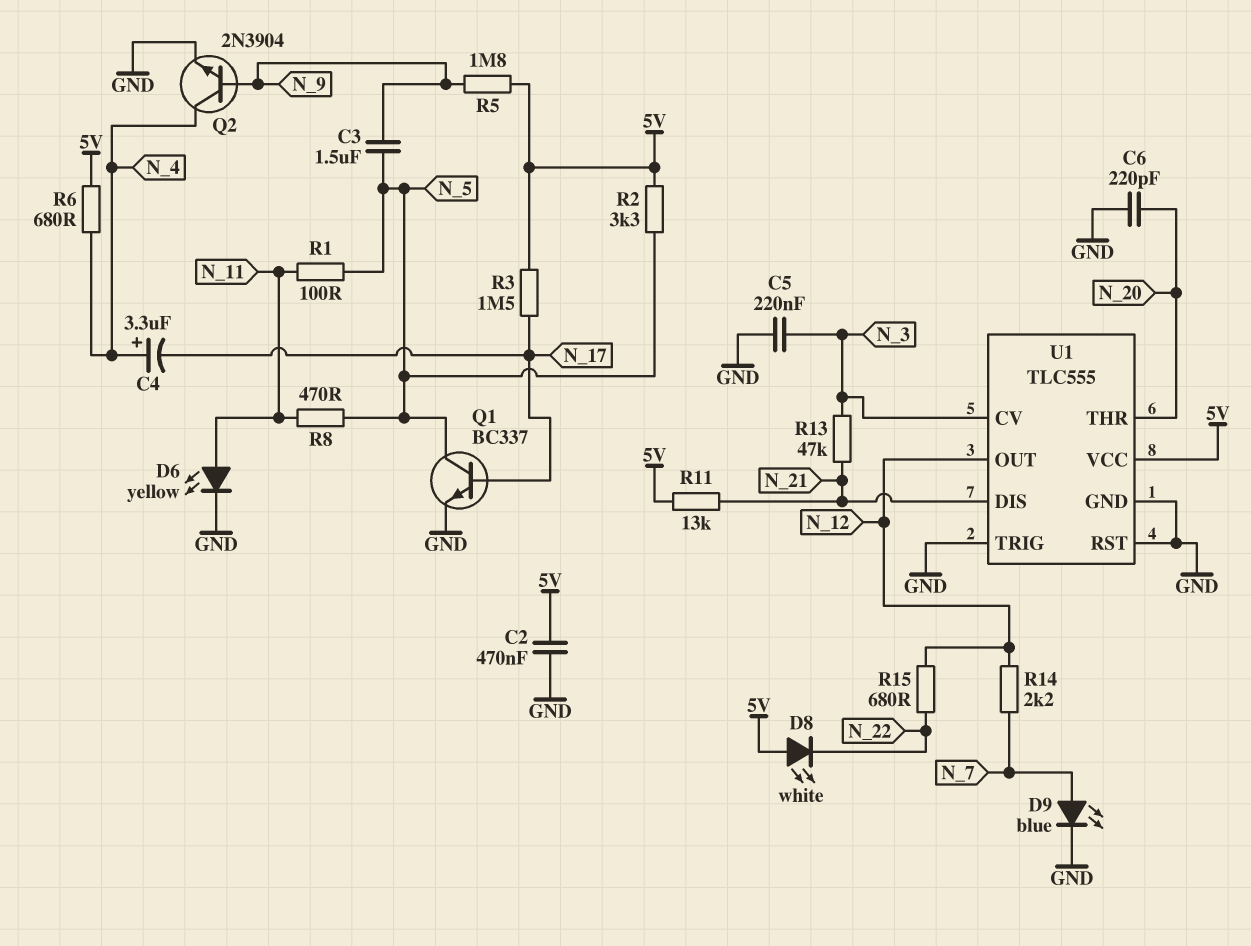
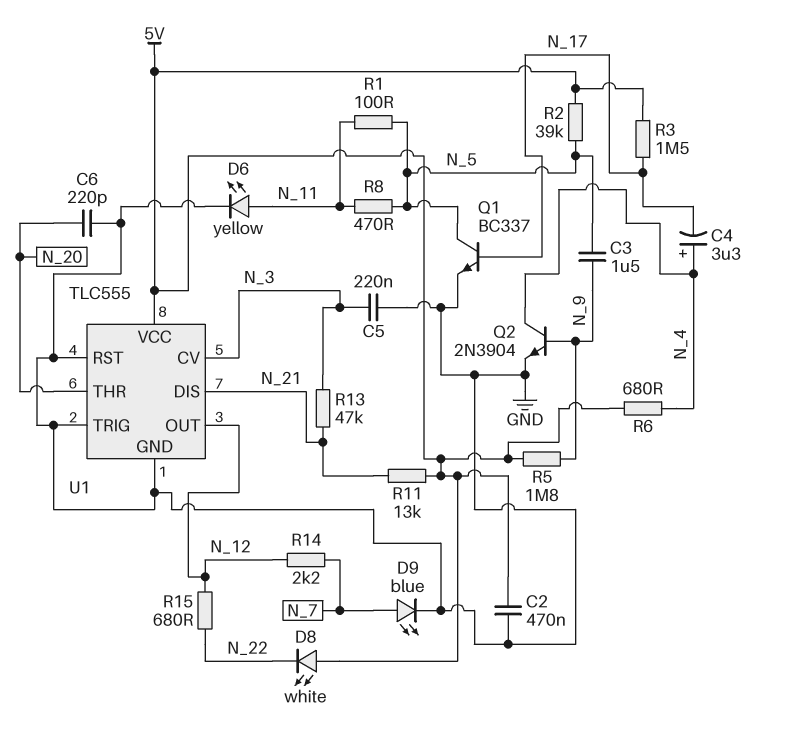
R2: 3.3k (5V, N_5) -> 39k (5V, N_5)

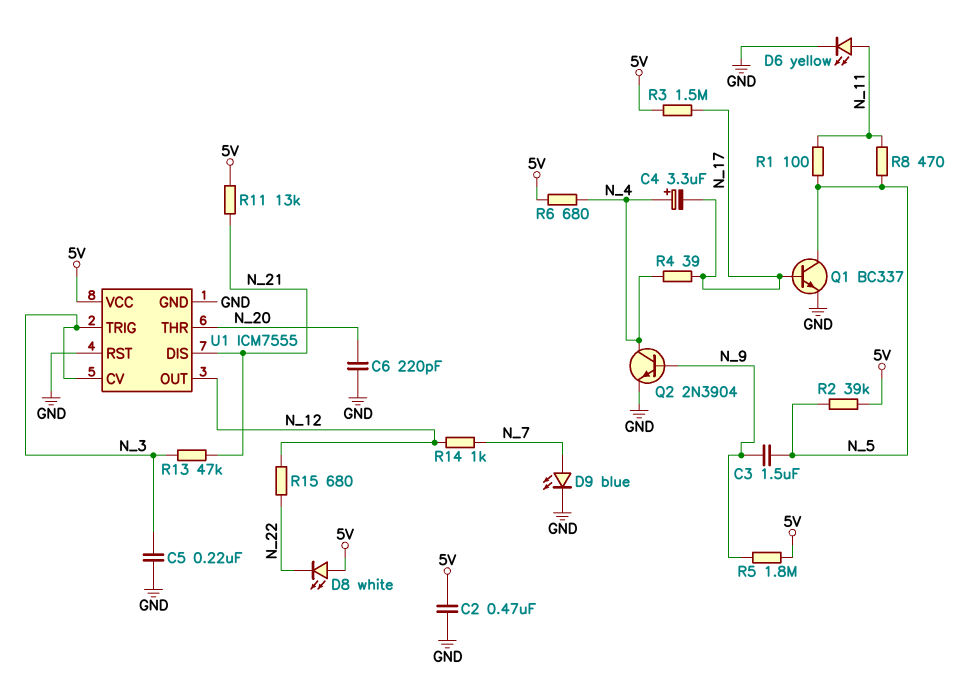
R4: none -> 39 (N_4, N_17)
R14: 2.2k (N_7, N_12) -> 1k (N_7, N_12)
U1: TLC555 -> ICM7555
U1 pin TRIG: GND -> N_3

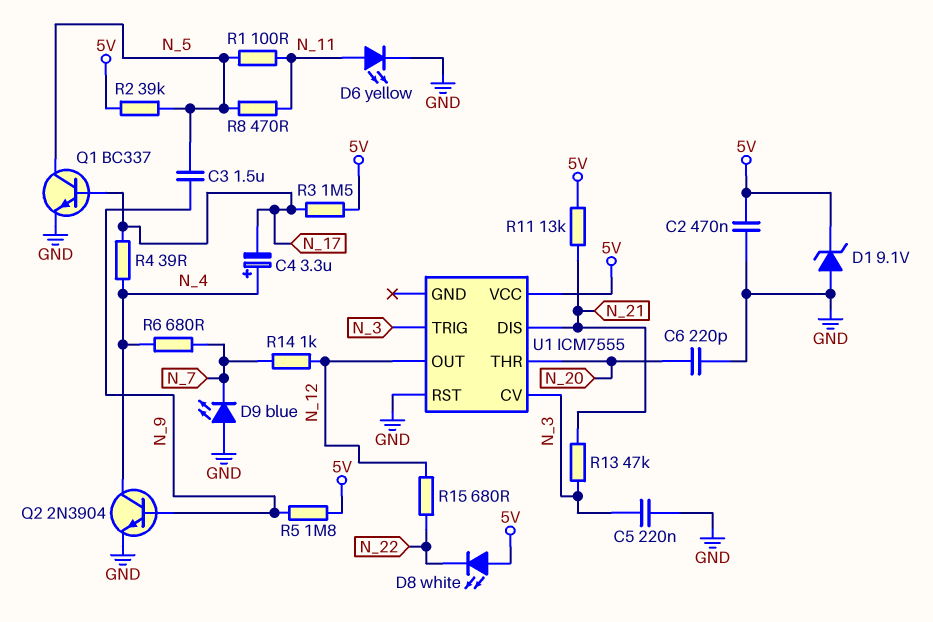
D1: none -> zener 9.1V (A GND, K 5V)
D9: LED blue (A N_7, K GND) -> LED blue (A GND, K N_7)
R6: 680 (5V, N_4) -> 680 (N_4, N_7)
U1 pin GND: GND -> none

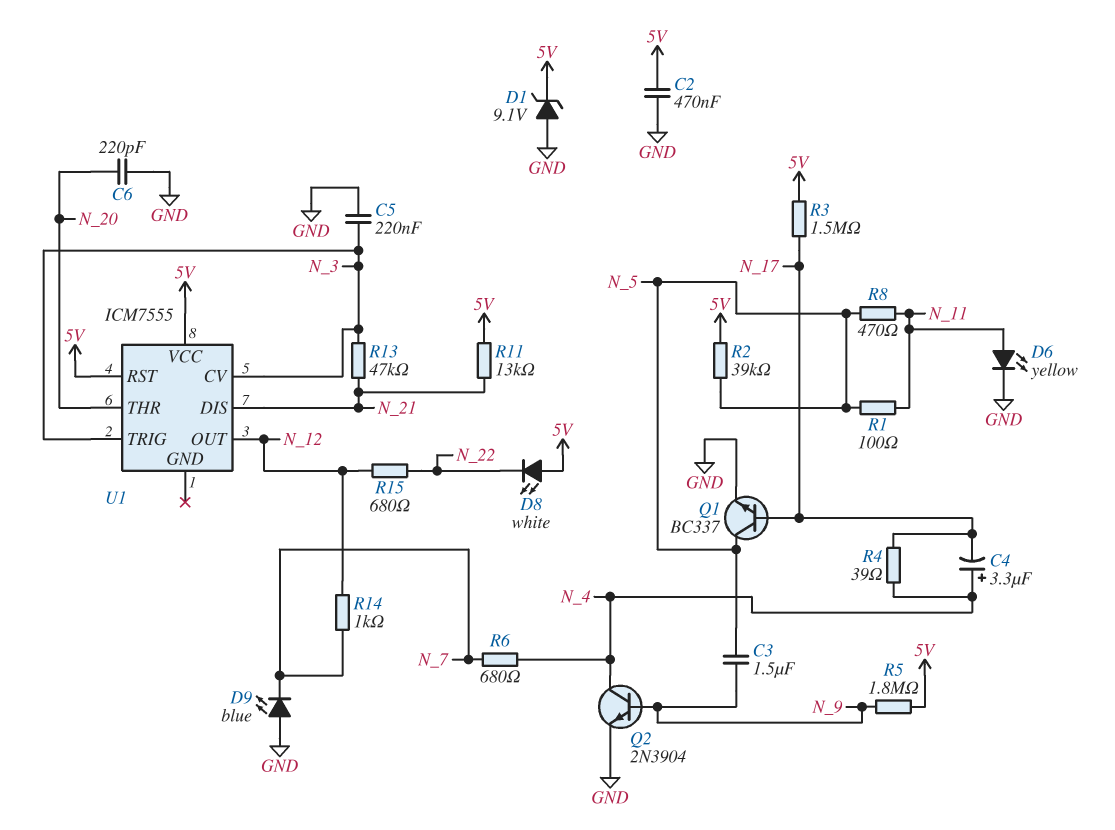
U1 pin RST: GND -> 5V

